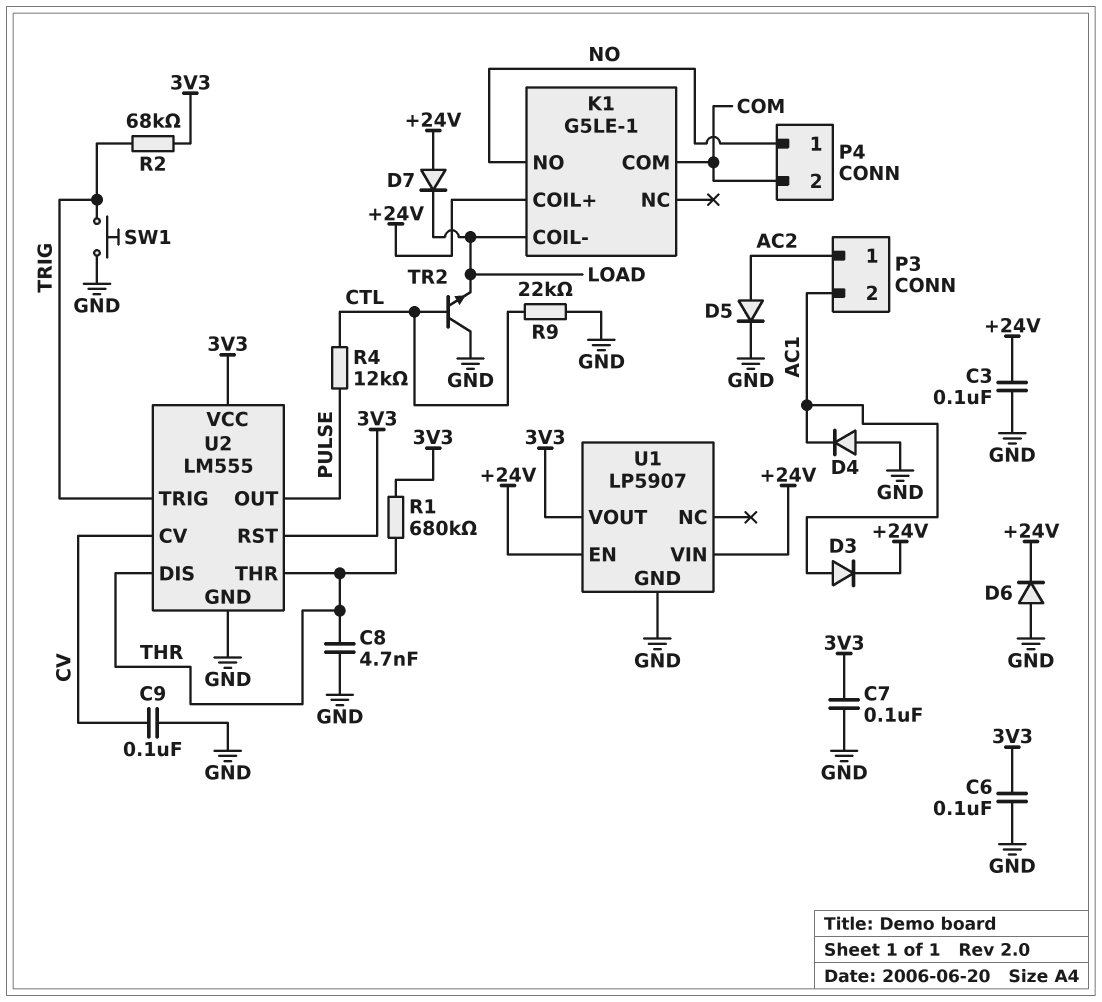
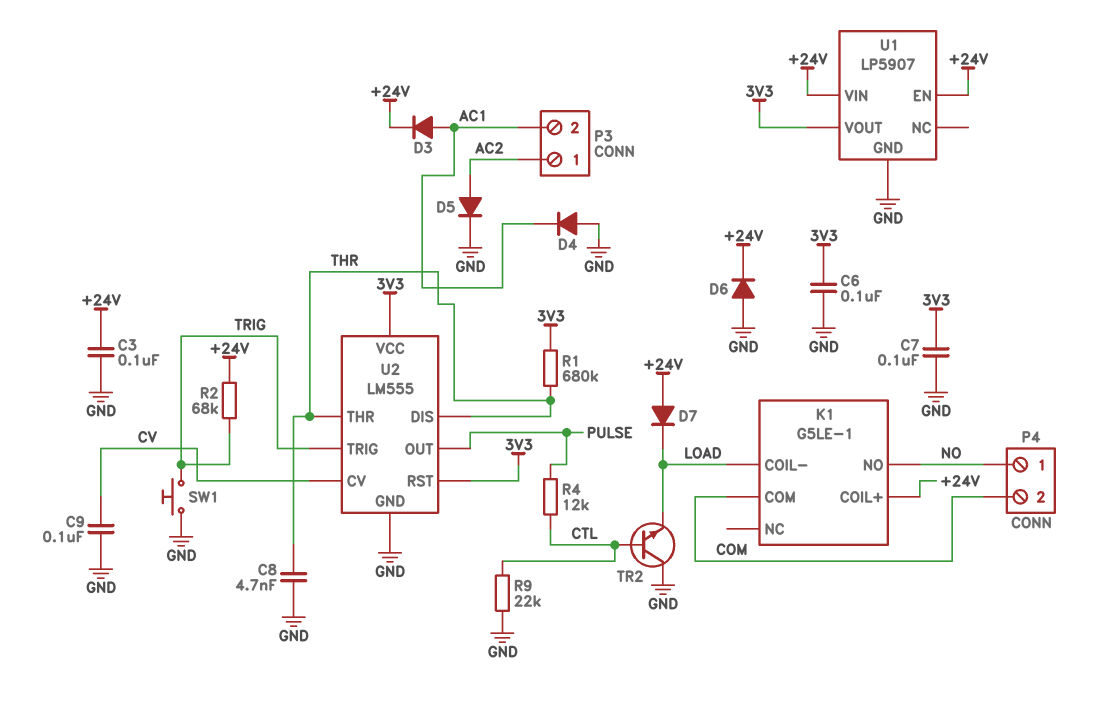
R2: 68k (3V3, TRIG) -> 68k (+24V, TRIG)

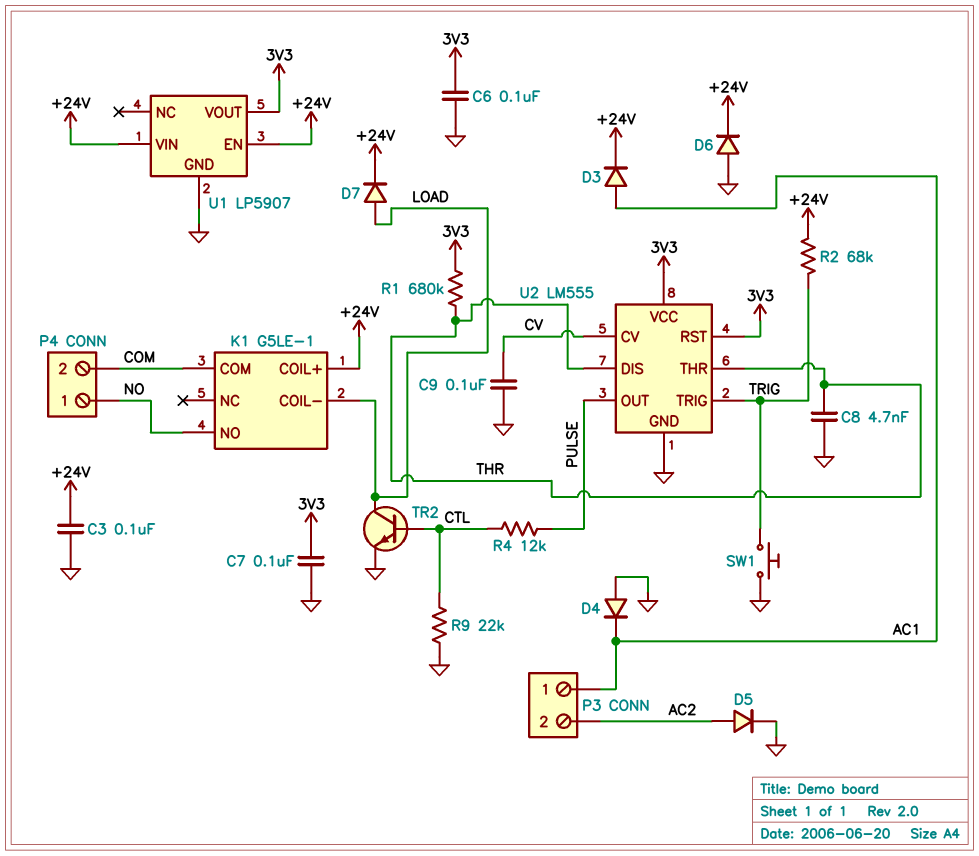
D7: diode (A +24V, K LOAD) -> diode (A LOAD, K +24V)
P3 pin 1: AC2 -> AC1
P3 pin 2: AC1 -> AC2
TR2: NPN (B CTL, C GND, E LOAD) -> NPN (B CTL, C LOAD, E GND)

